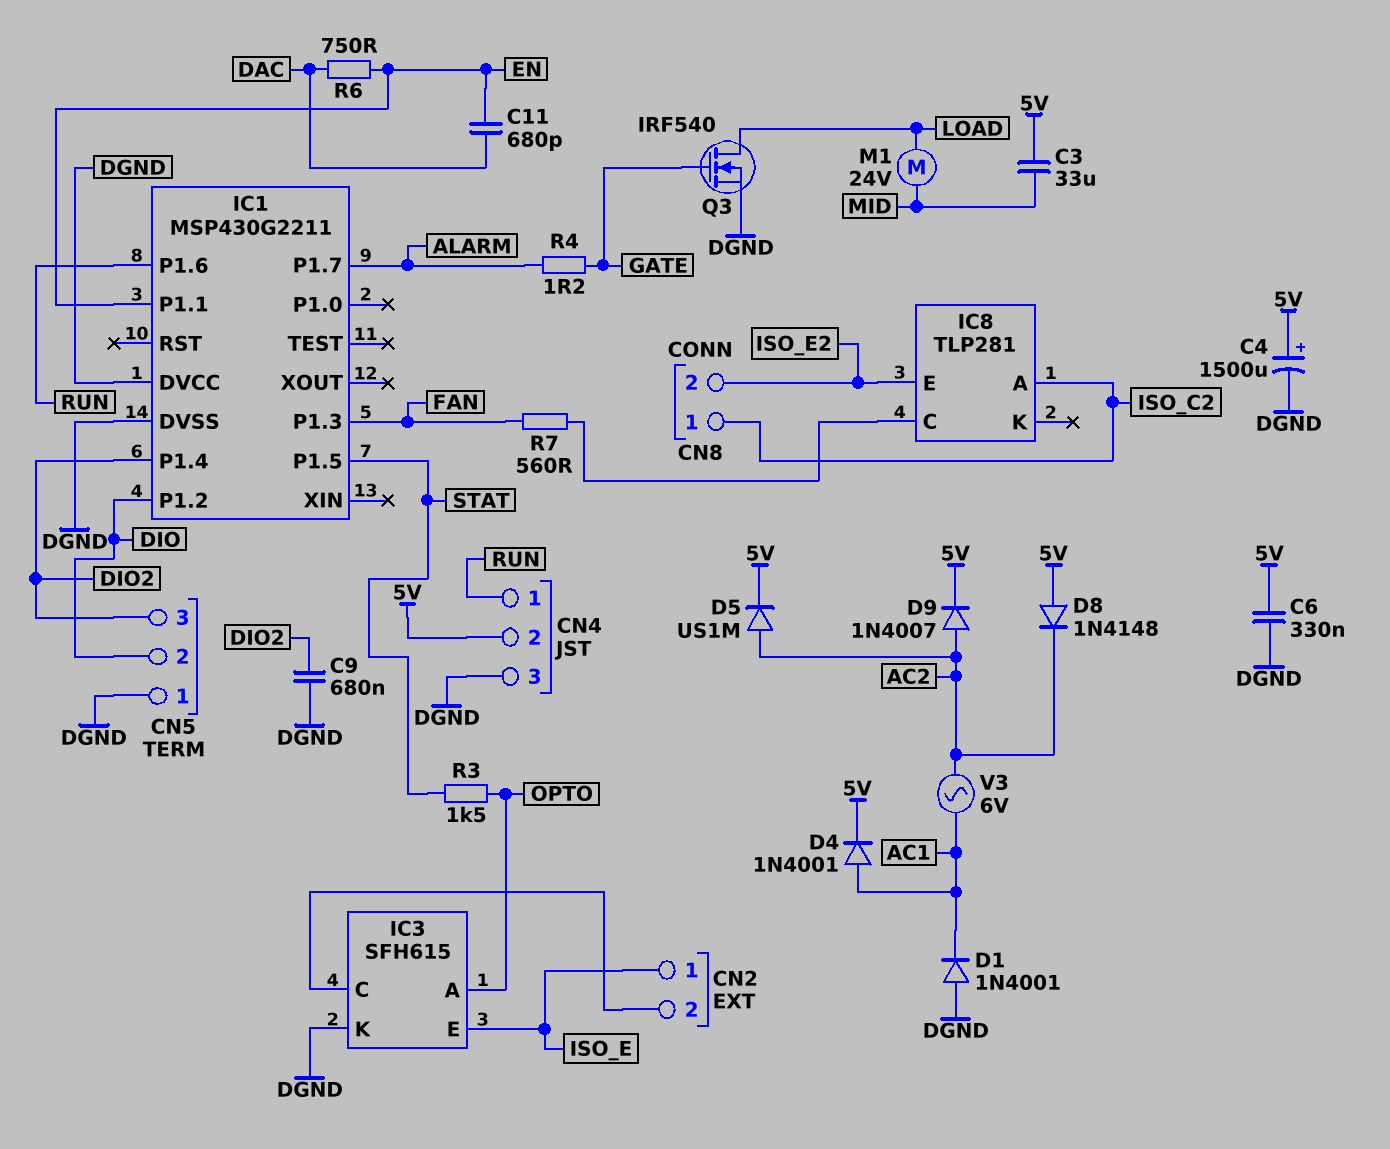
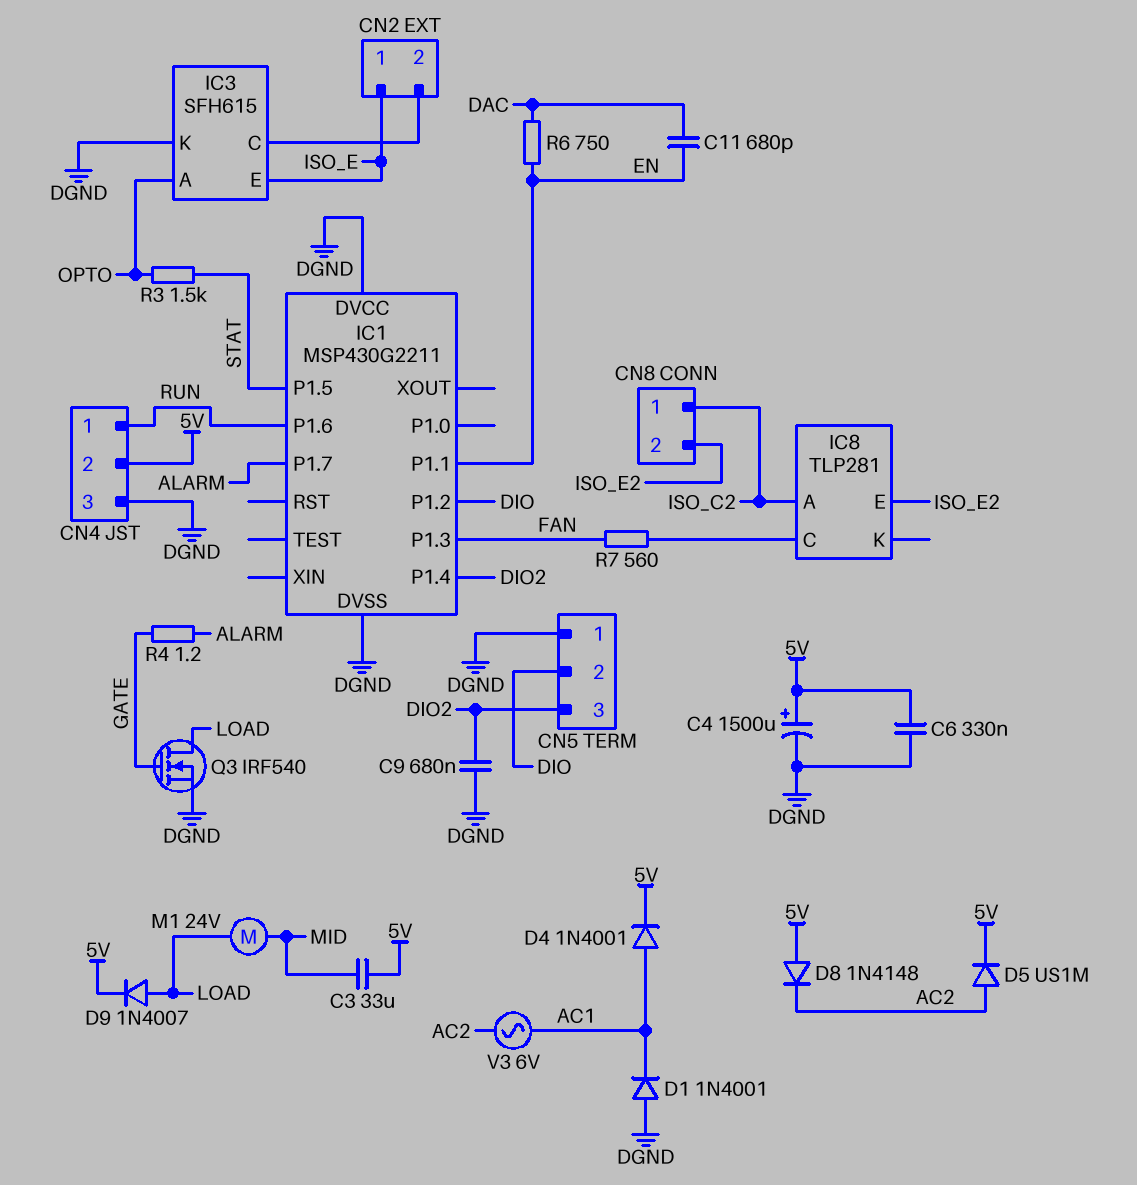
D9: diode 1N4007 (A AC2, K 5V) -> diode 1N4007 (A LOAD, K 5V)

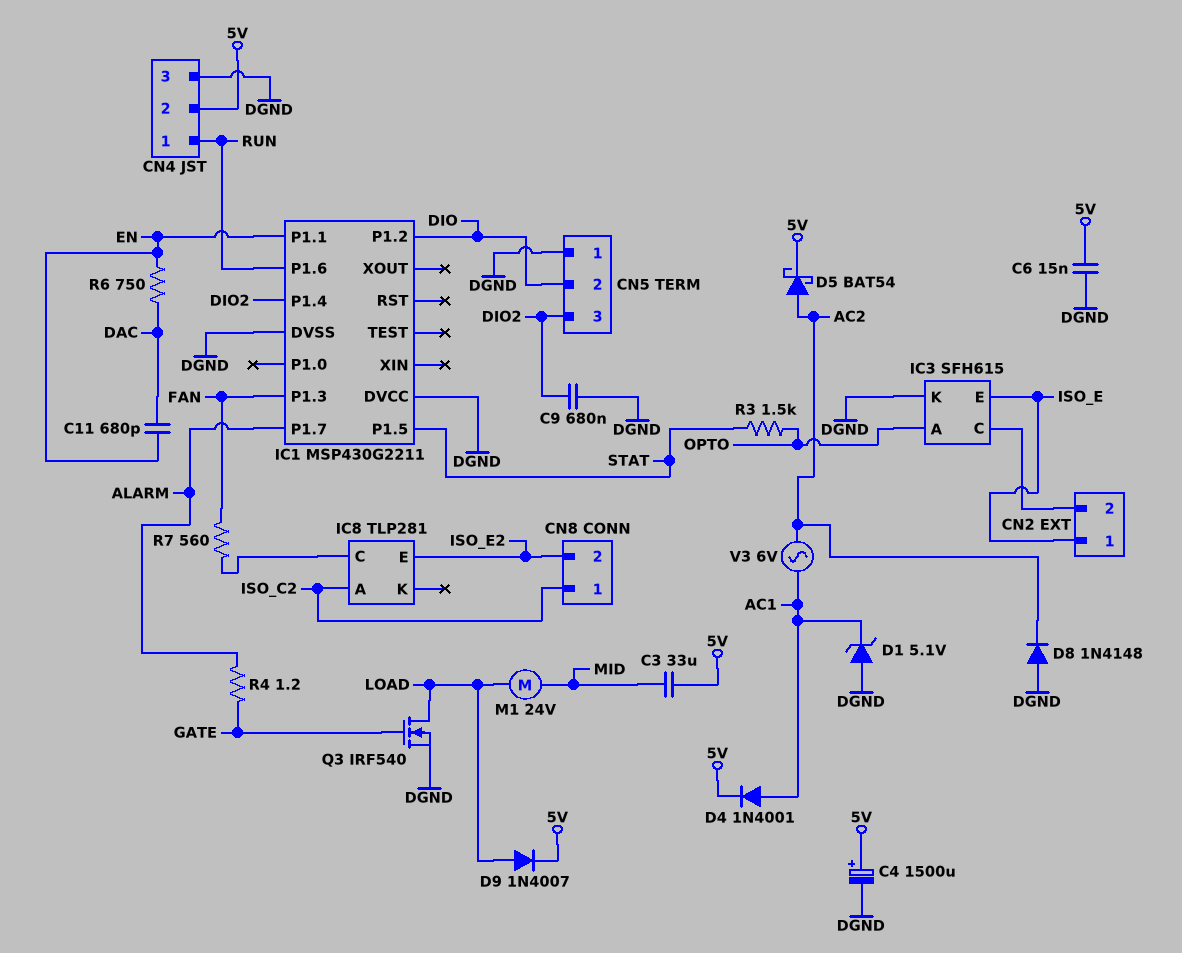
C6: 330nF (5V, DGND) -> 15nF (5V, DGND)
D1: diode 1N4001 (A DGND, K AC1) -> zener 5.1V (A DGND, K AC1)
D5: diode US1M (A AC2, K 5V) -> schottky BAT54 (A AC2, K 5V)
D8: diode 1N4148 (A 5V, K AC2) -> diode 1N4148 (A DGND, K AC2)

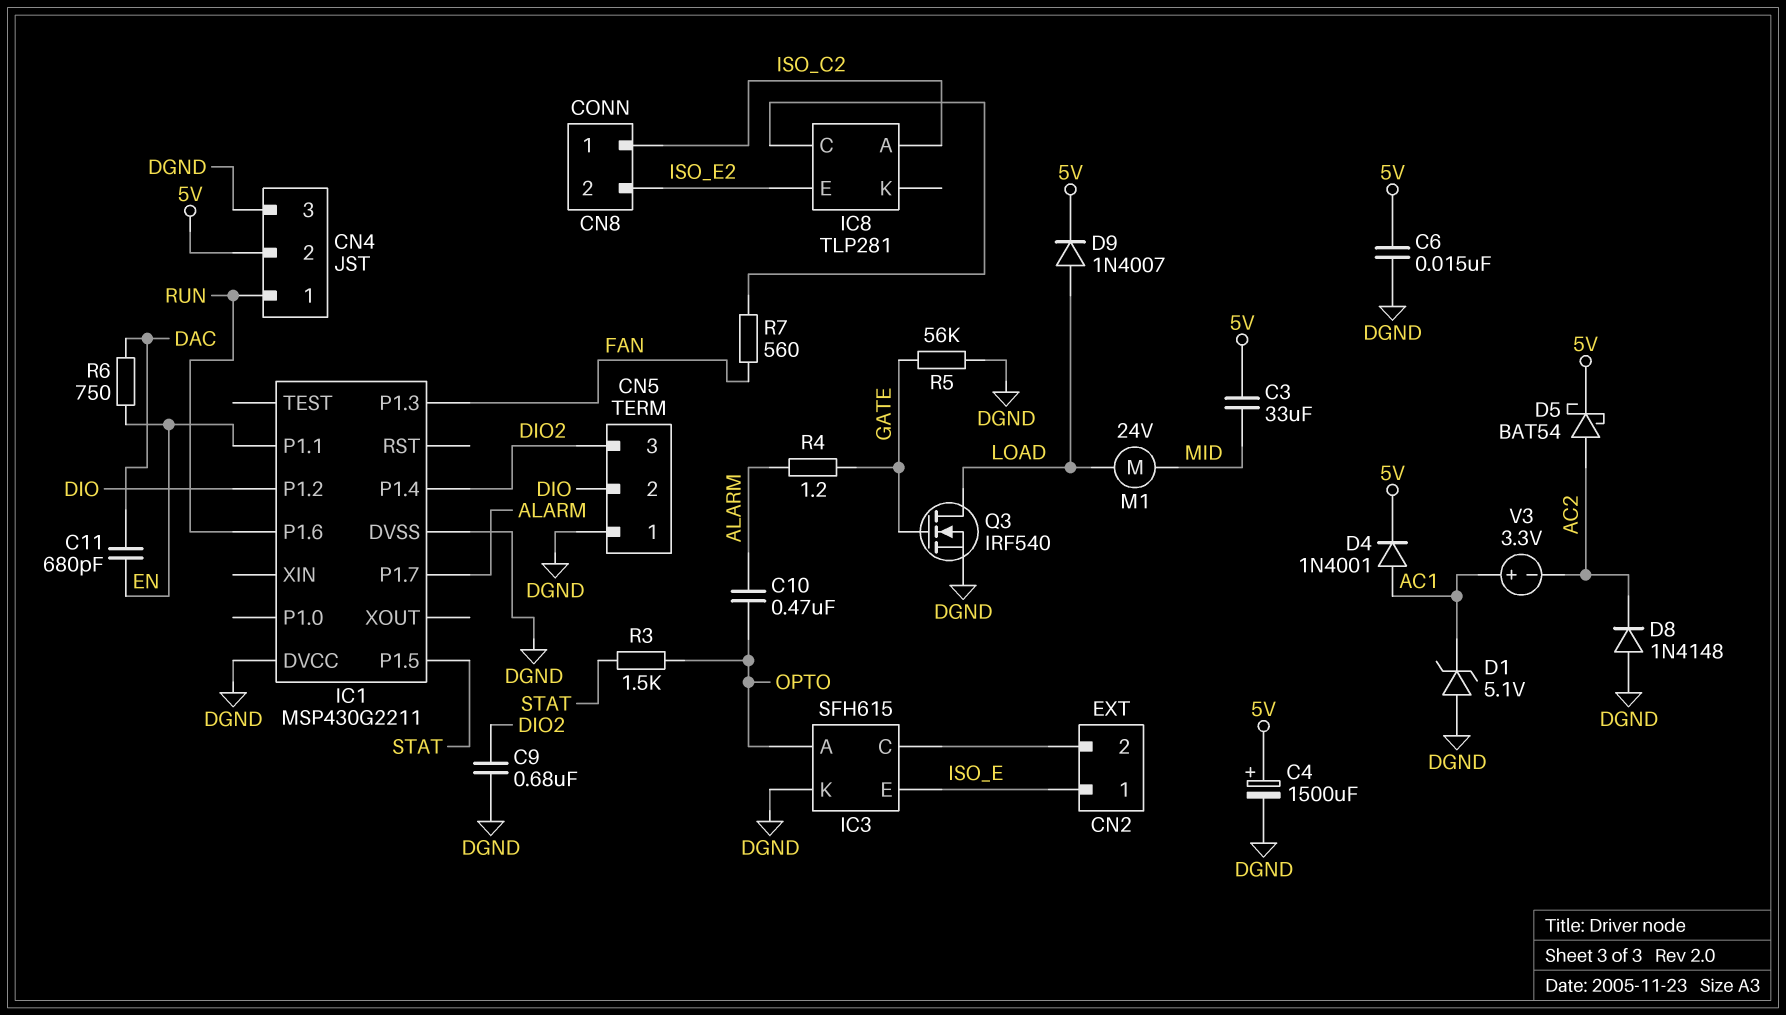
C10: none -> 470nF (ALARM, OPTO)
R5: none -> 56k (DGND, GATE)
V3: AC 6V (AC1, AC2) -> 3.3V (plus AC1, minus AC2)

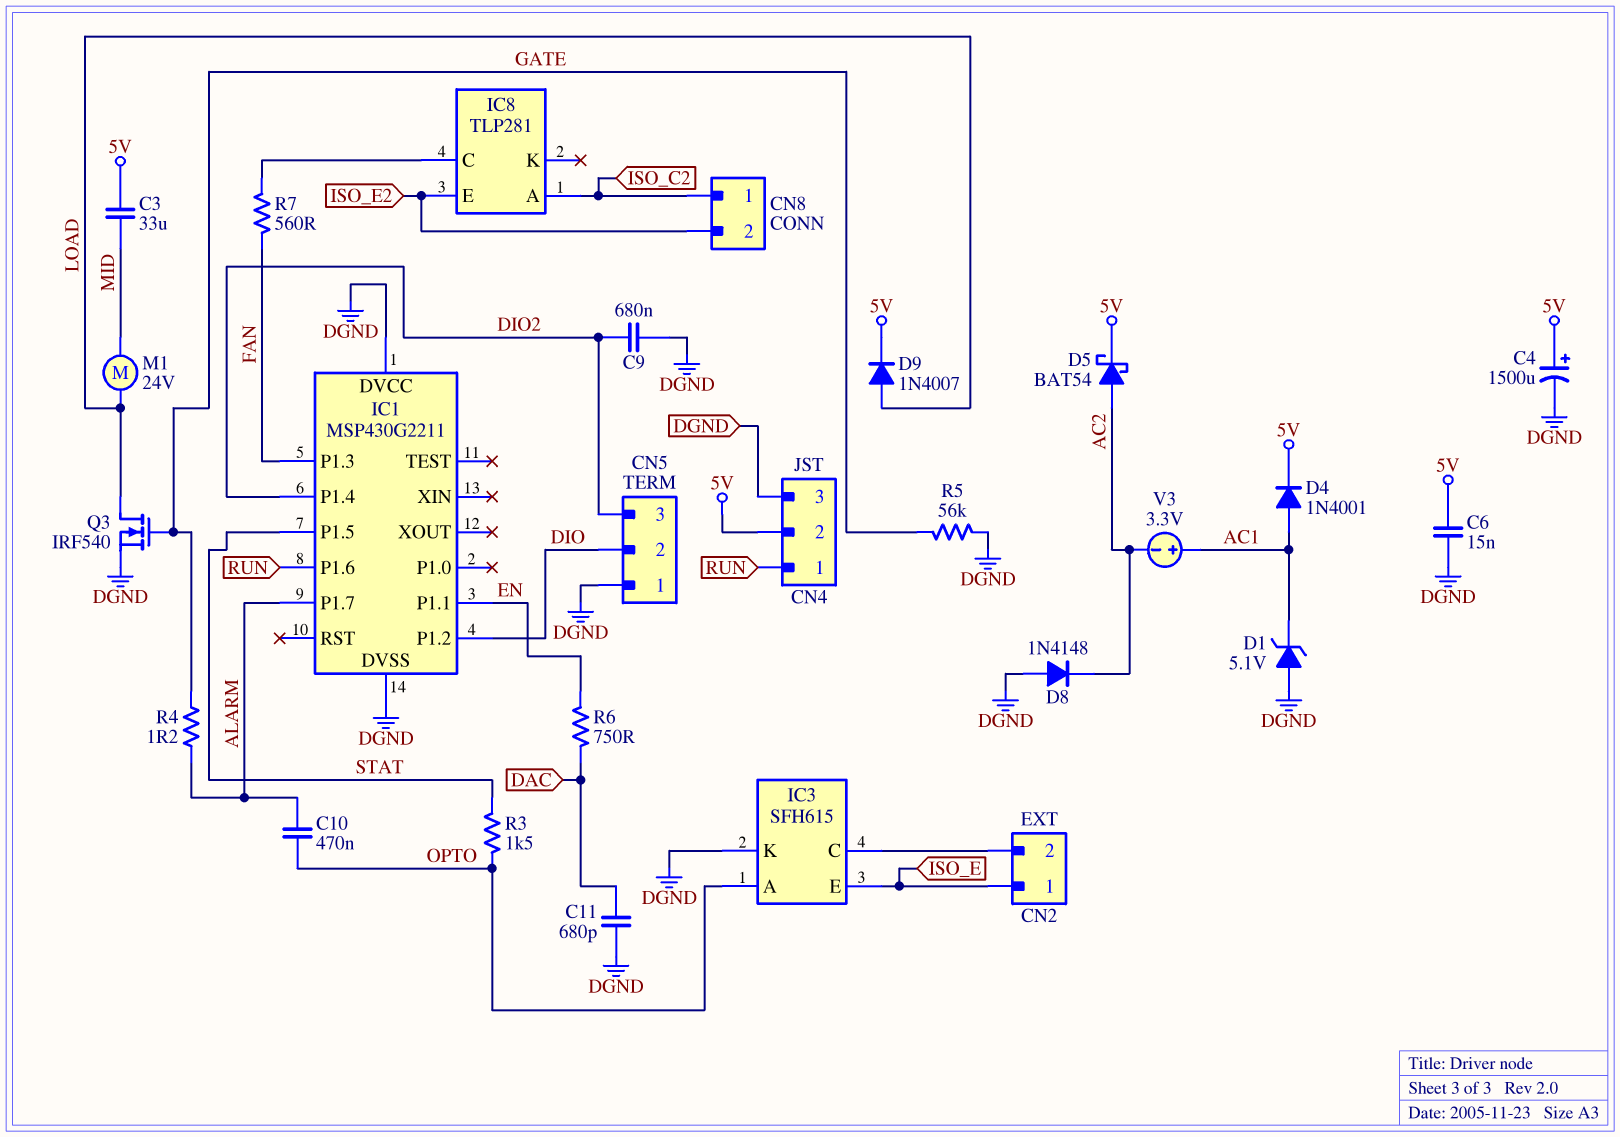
C11: 680pF (DAC, EN) -> 680pF (DAC, DGND)

